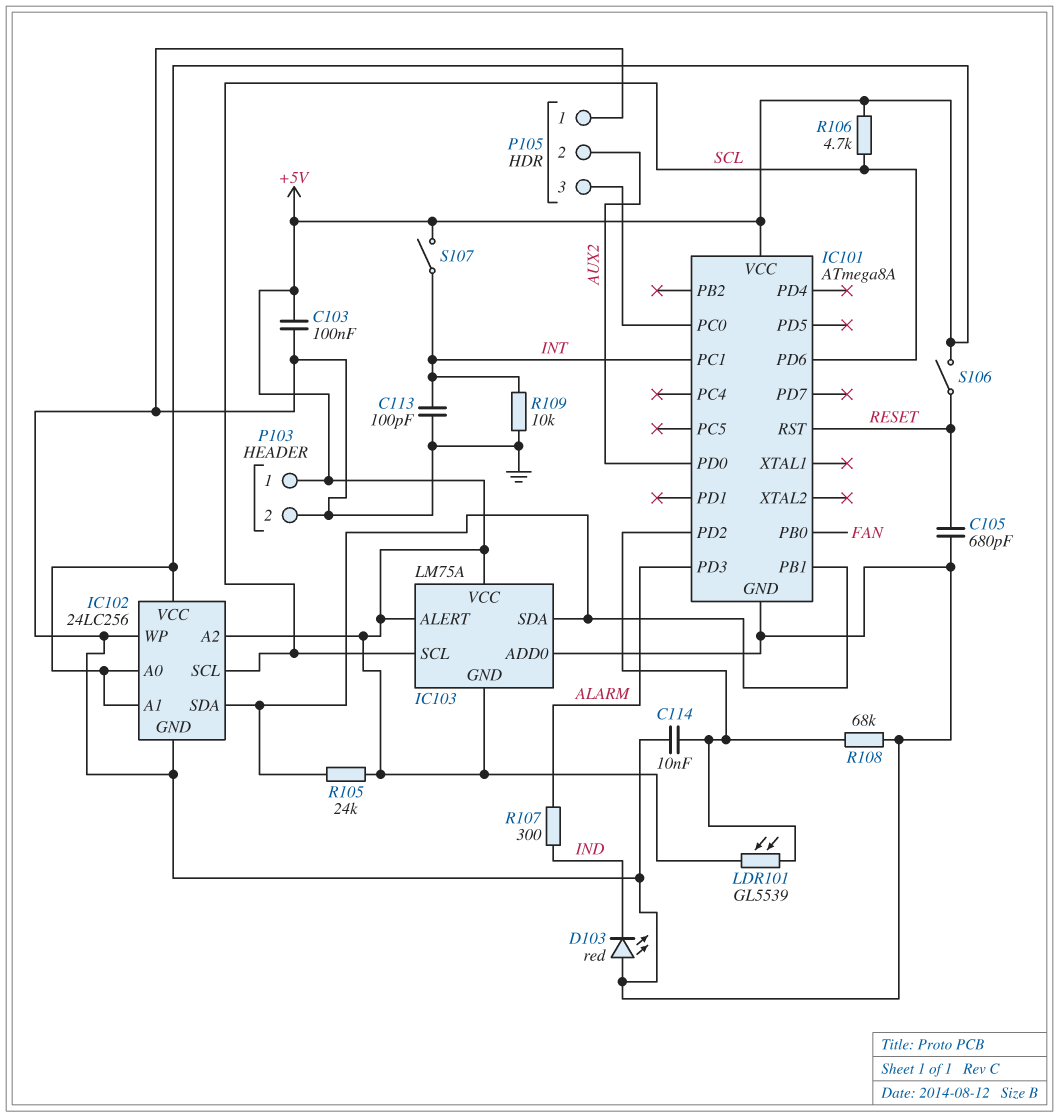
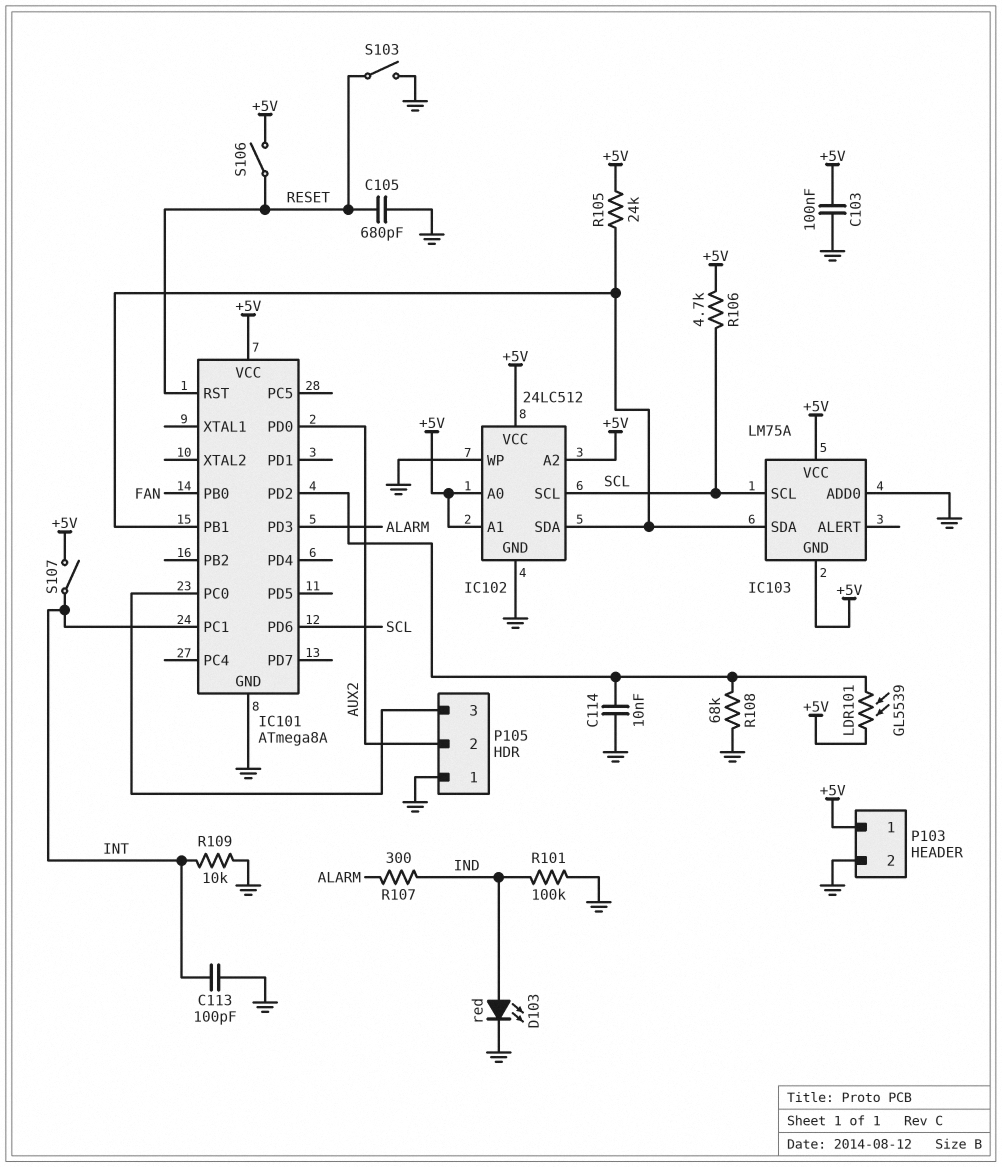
D103: LED red (A GND, K IND) -> LED red (A IND, K GND)
IC102: 24LC256 -> 24LC512
IC103 pin ALERT: +5V -> none
R101: none -> 100k (GND, IND)
S103: none -> switch (GND, RESET)

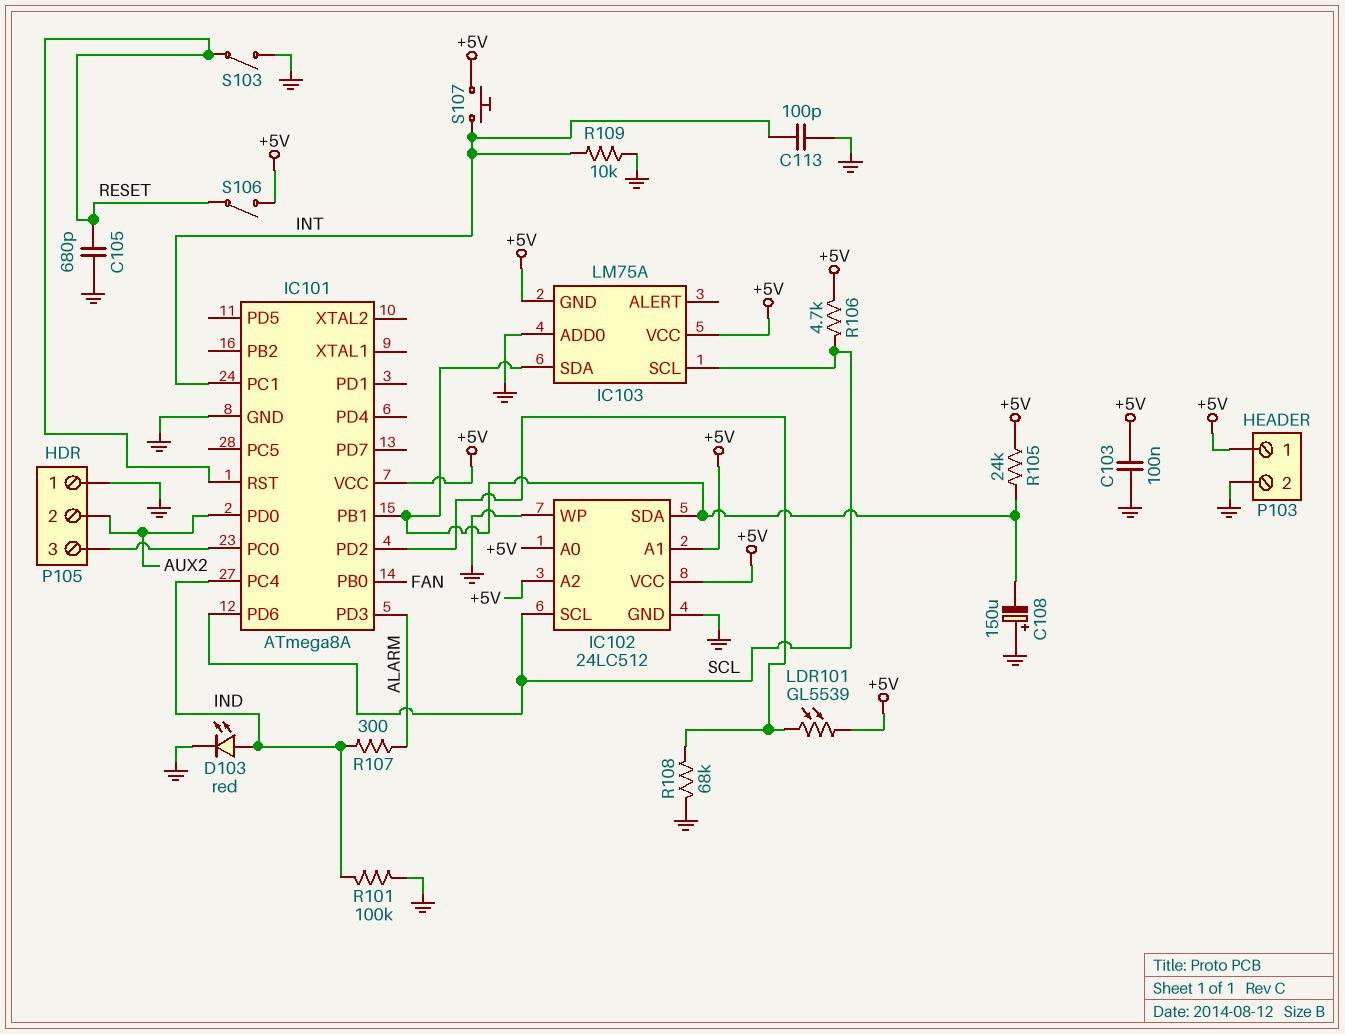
C108: none -> 150uF (plus GND, minus IC101/PB1)
C114: 10nF (GND, IC101/PD2) -> none
IC101 pin PC4: none -> IND
S107: switch (+5V, INT) -> button (+5V, INT)

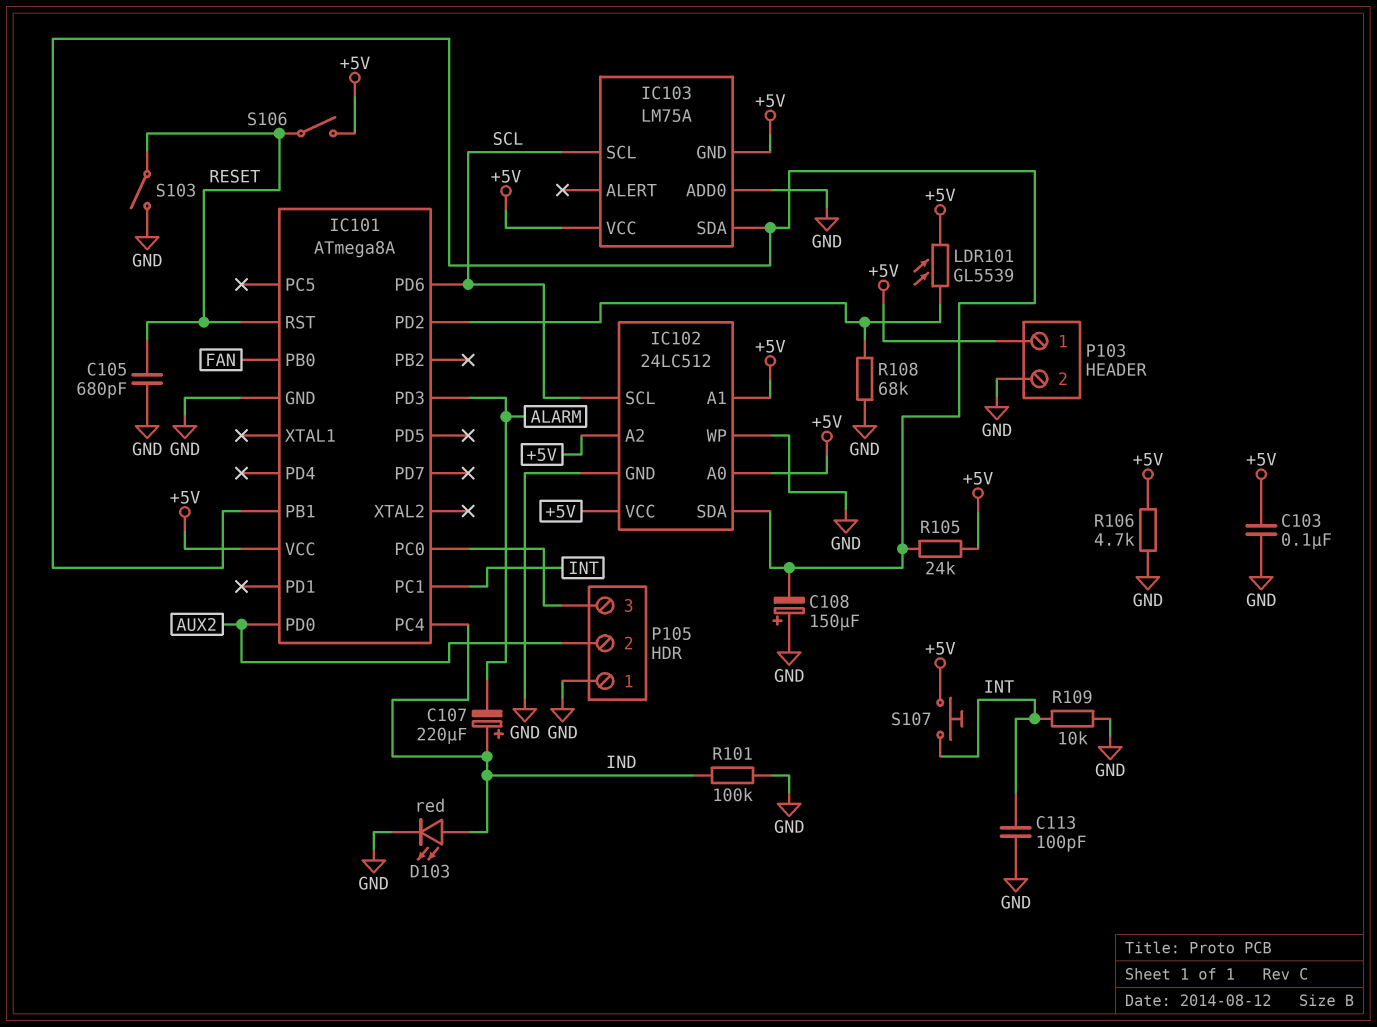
C107: none -> 220uF (plus IND, minus ALARM)
R106: 4.7k (+5V, SCL) -> 4.7k (+5V, GND)
R107: 300 (ALARM, IND) -> none

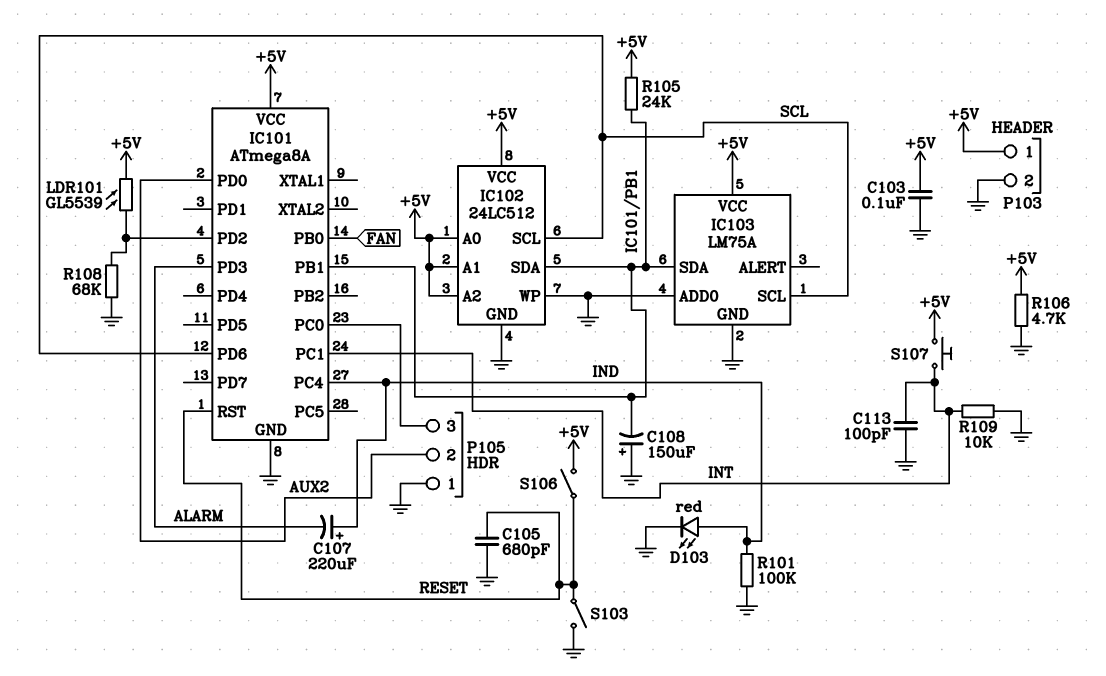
IC103 pin GND: +5V -> GND

